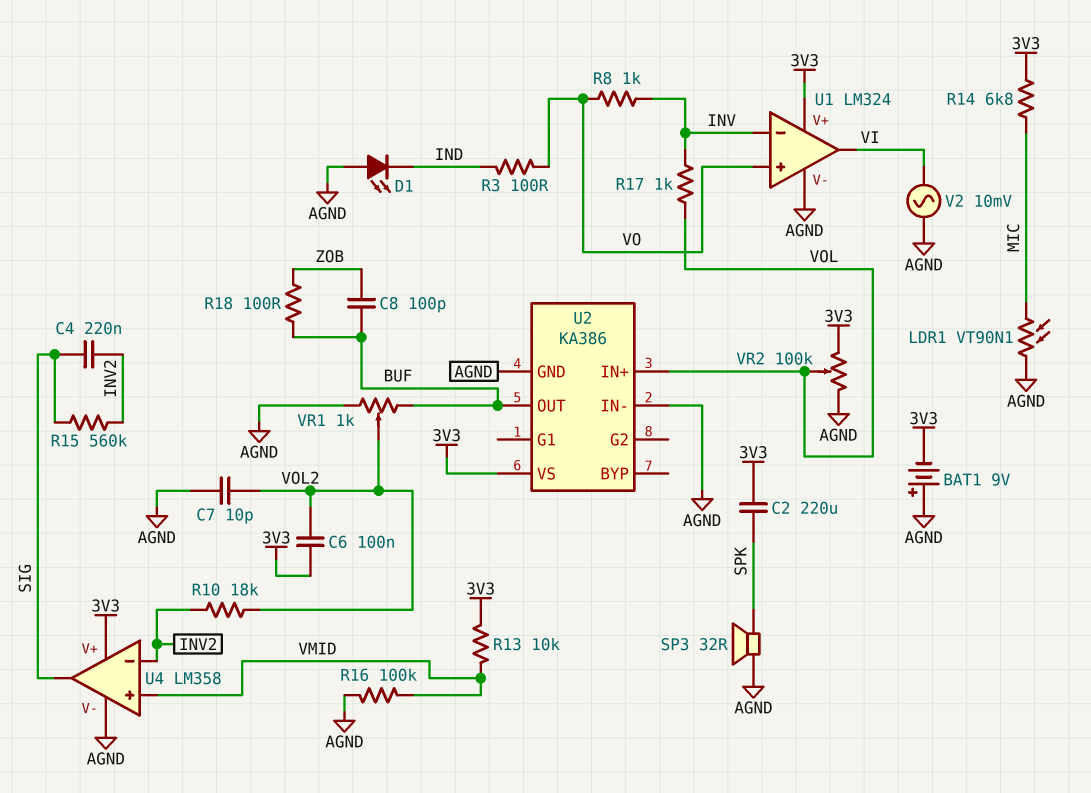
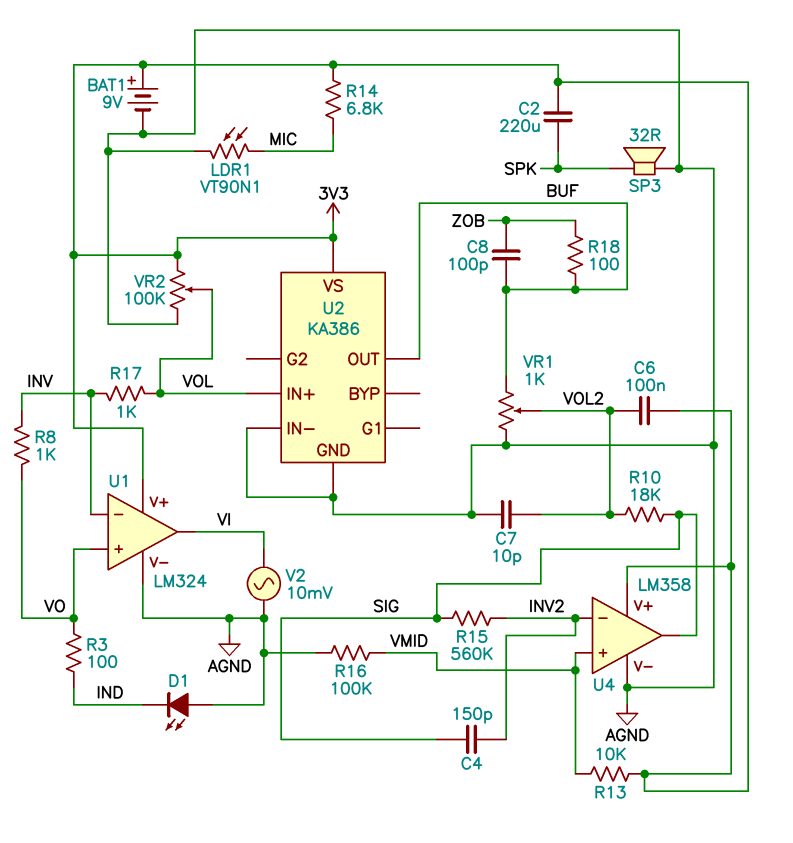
BAT1: 9V (plus AGND, minus 3V3) -> 9V (plus 3V3, minus AGND)
C4: 220nF (INV2, SIG) -> 150pF (INV2, SIG)
R10: 18k (INV2, VOL2) -> 18k (SIG, VOL2)

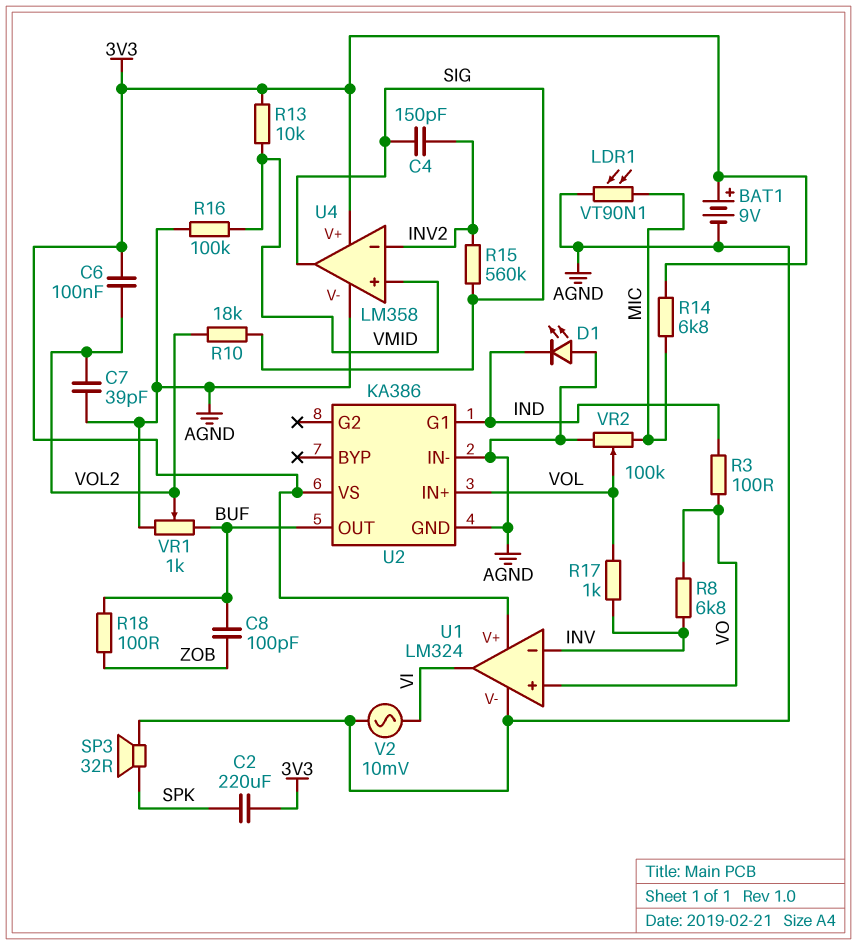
C7: 10pF (AGND, VOL2) -> 39pF (AGND, VOL2)
R8: 1k (INV, VO) -> 6.8k (INV, VO)
U2 pin G1: none -> IND
VR2: 100k (3V3, AGND, wiper VOL) -> 100k (AGND, MIC, wiper VOL)

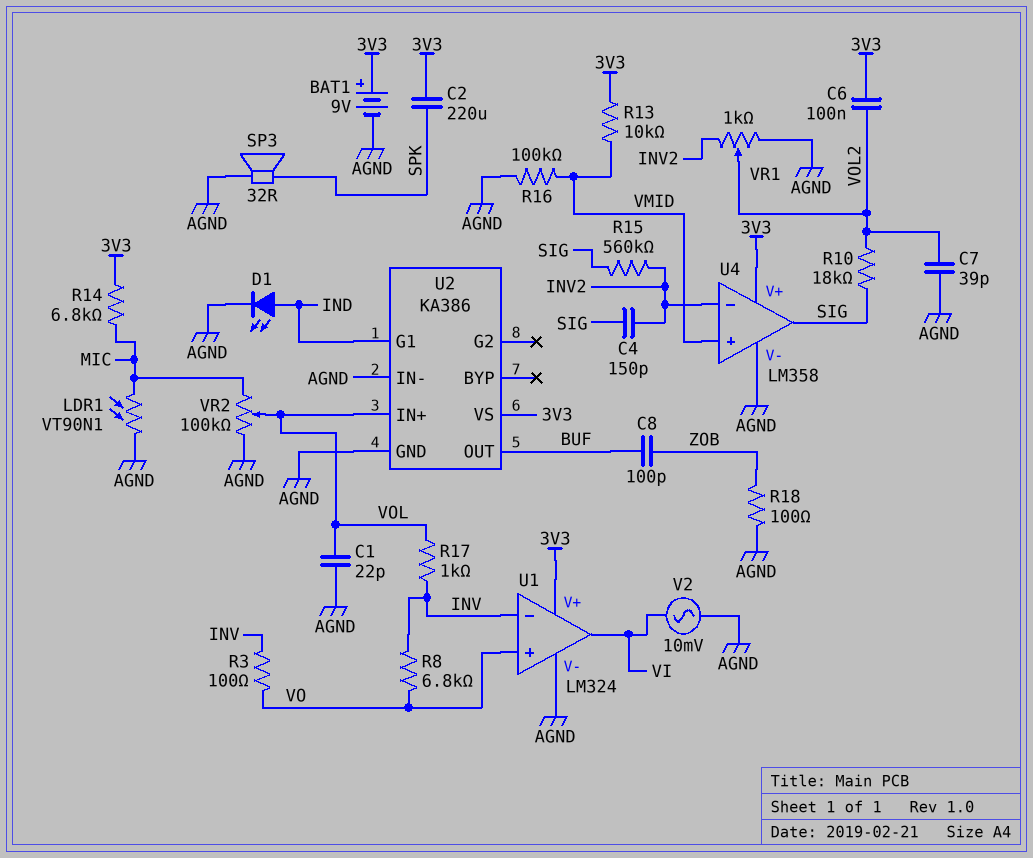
C1: none -> 22pF (AGND, VOL)
D1: LED (A AGND, K IND) -> LED (A IND, K AGND)
R3: 100 (IND, VO) -> 100 (INV, VO)
R18: 100 (BUF, ZOB) -> 100 (AGND, ZOB)
VR1: 1k (AGND, BUF, wiper VOL2) -> 1k (AGND, INV2, wiper VOL2)

